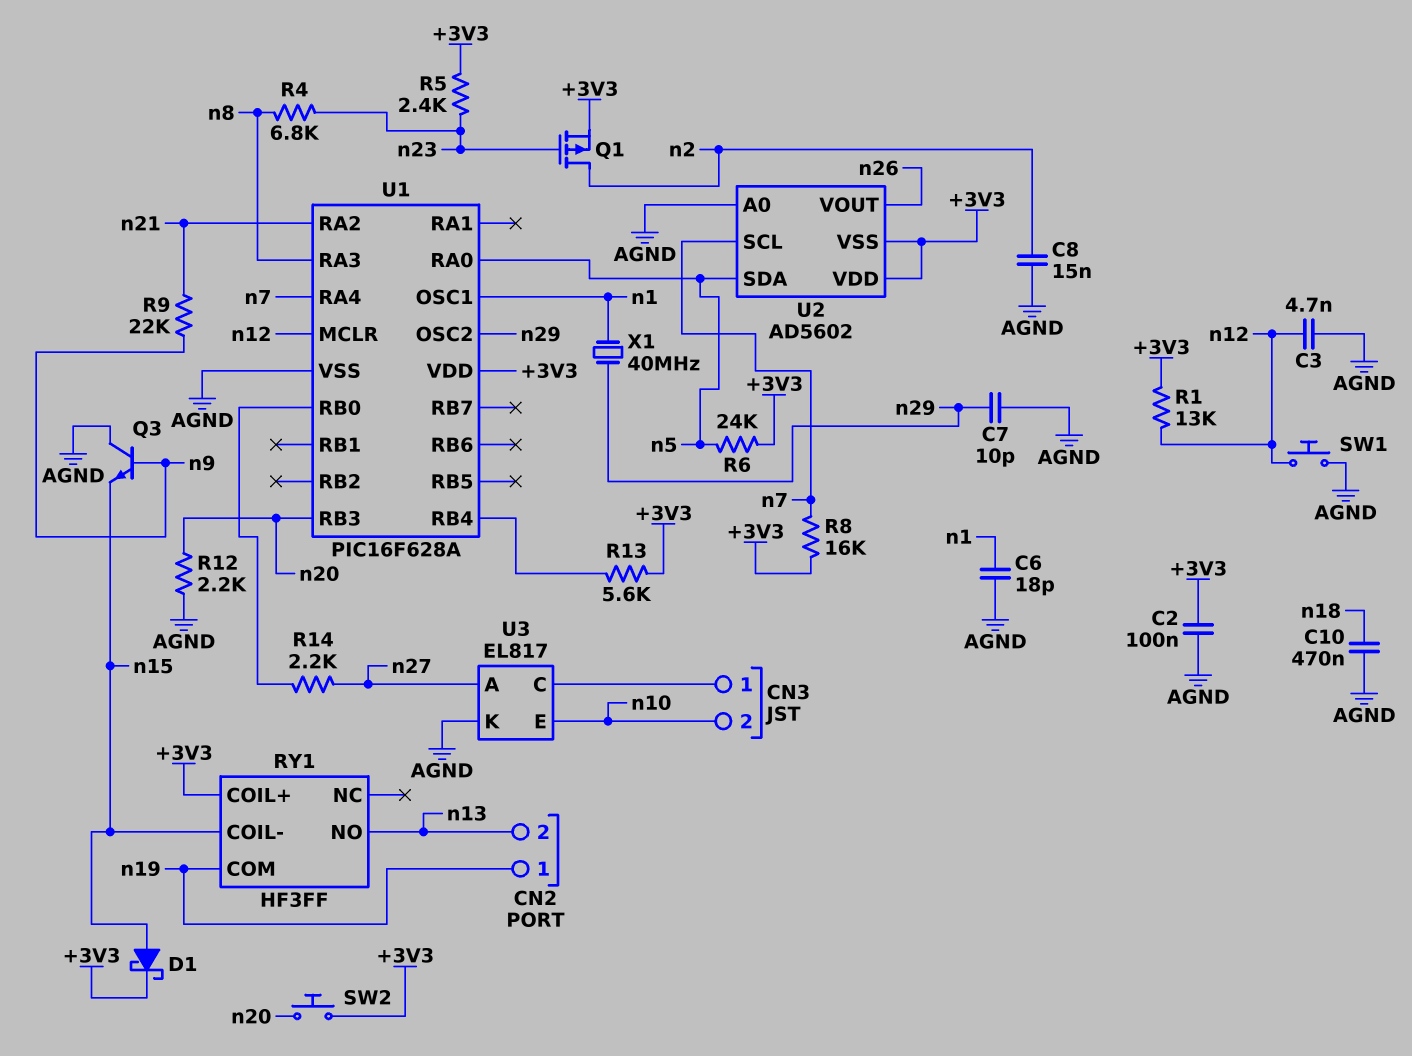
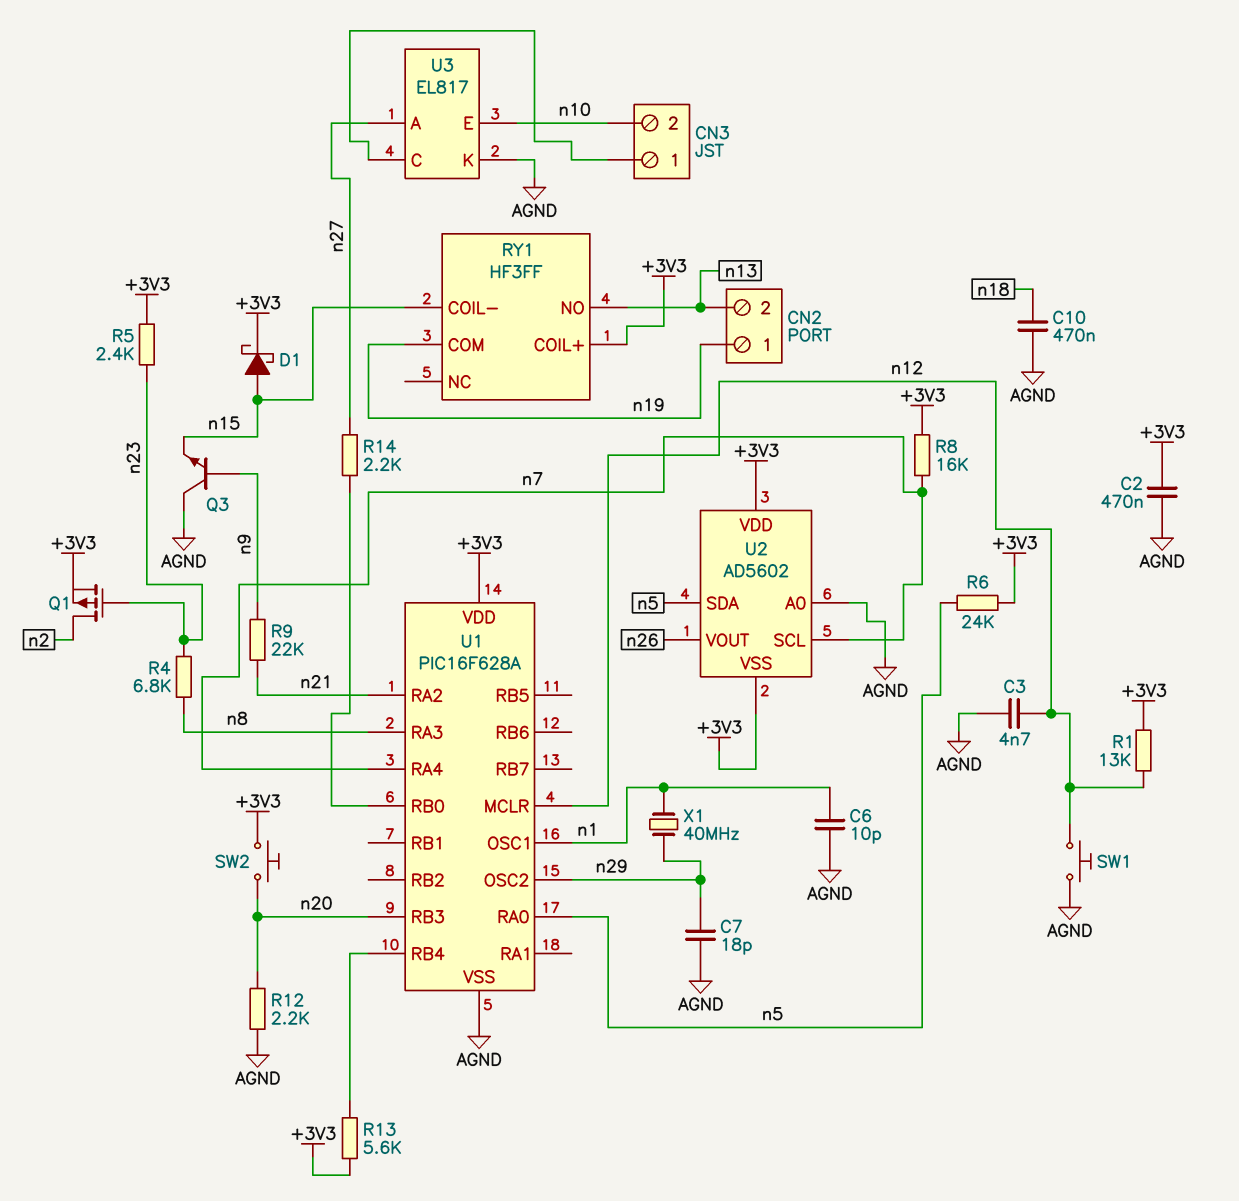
C2: 100nF (+3V3, AGND) -> 470nF (+3V3, AGND)
C6: 18pF (AGND, n1) -> 10pF (AGND, n1)
C7: 10pF (AGND, n29) -> 18pF (AGND, n29)
C8: 15nF (AGND, n2) -> none

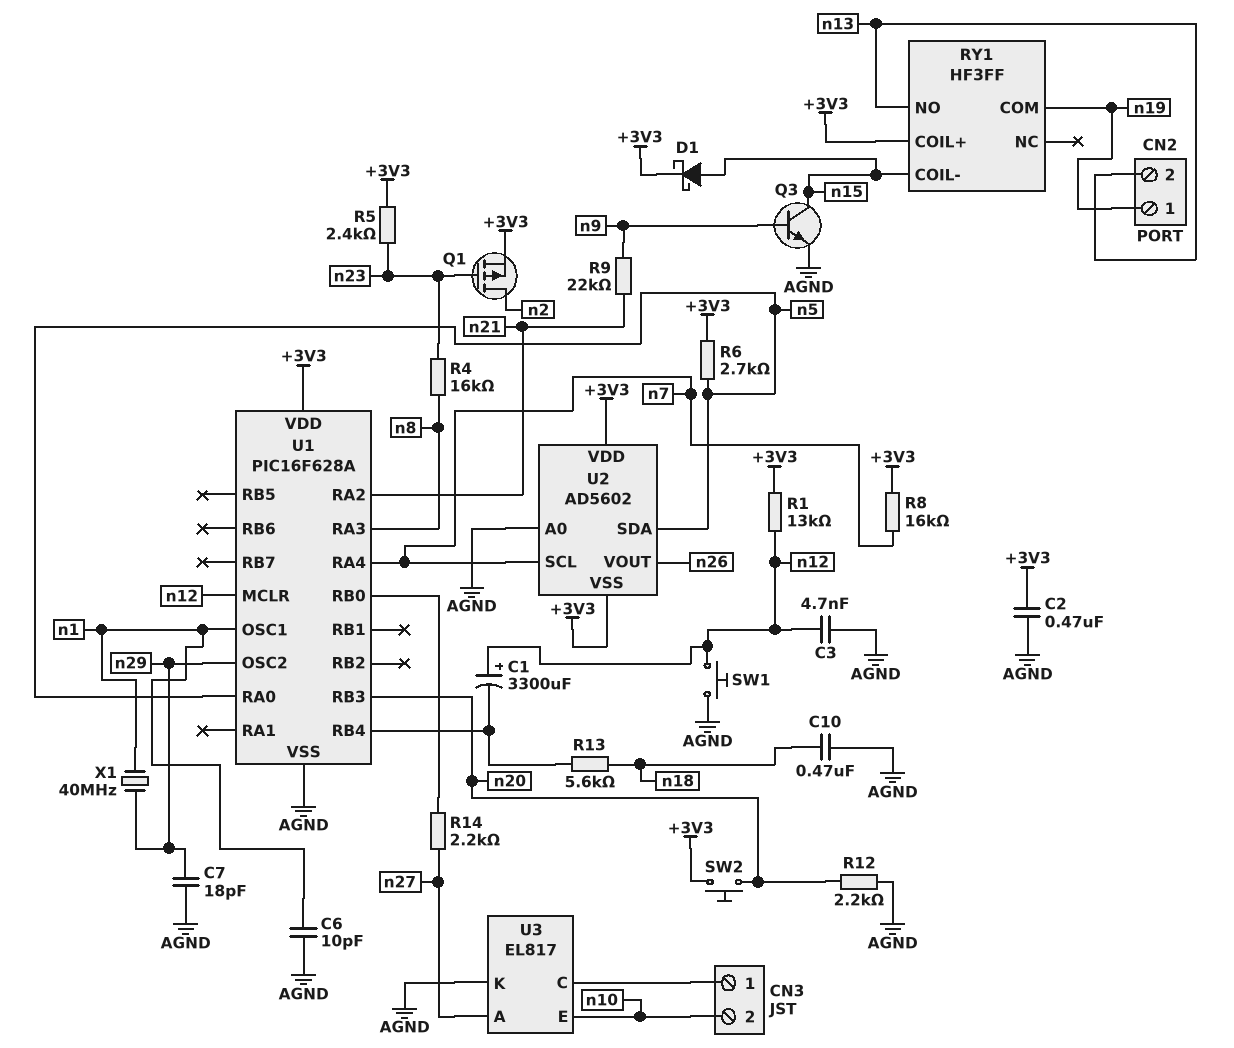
C1: none -> 3300uF (plus n12, minus U1/RB4)
Q3: NPN (B n9, C AGND, E n15) -> NPN (B n9, C n15, E AGND)
R4: 6.8k (n8, n23) -> 16k (n8, n23)
R6: 24k (+3V3, n5) -> 2.7k (+3V3, n5)
R13: 5.6k (+3V3, U1/RB4) -> 5.6k (U1/RB4, n18)

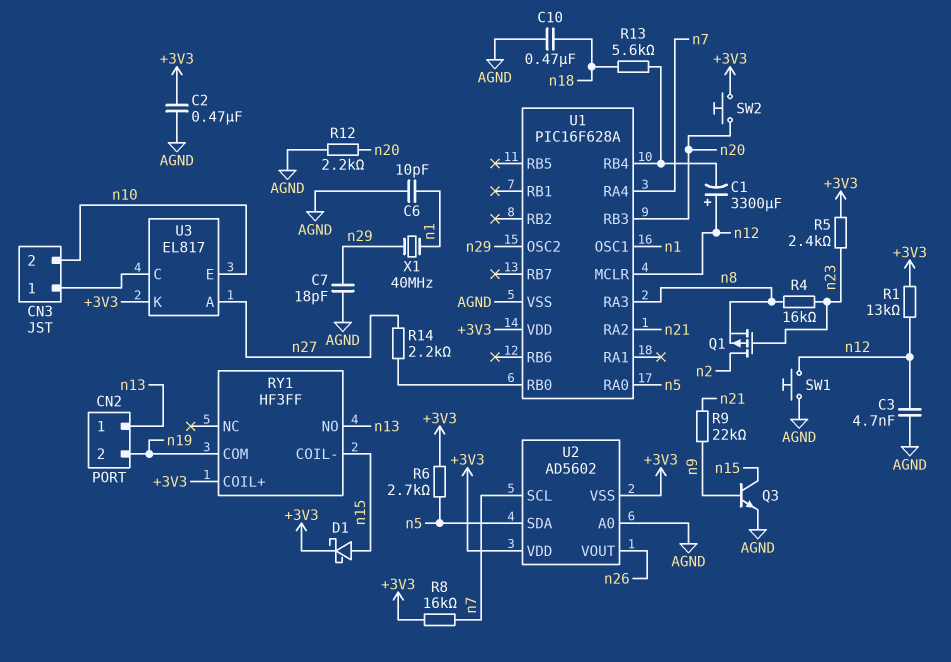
CN2 pin 1: n19 -> n13
CN2 pin 2: n13 -> n19
Q1: PMOS (G n23, D n2, S +3V3) -> PMOS (G n23, D n2, S n8)
U3 pin K: AGND -> +3V3

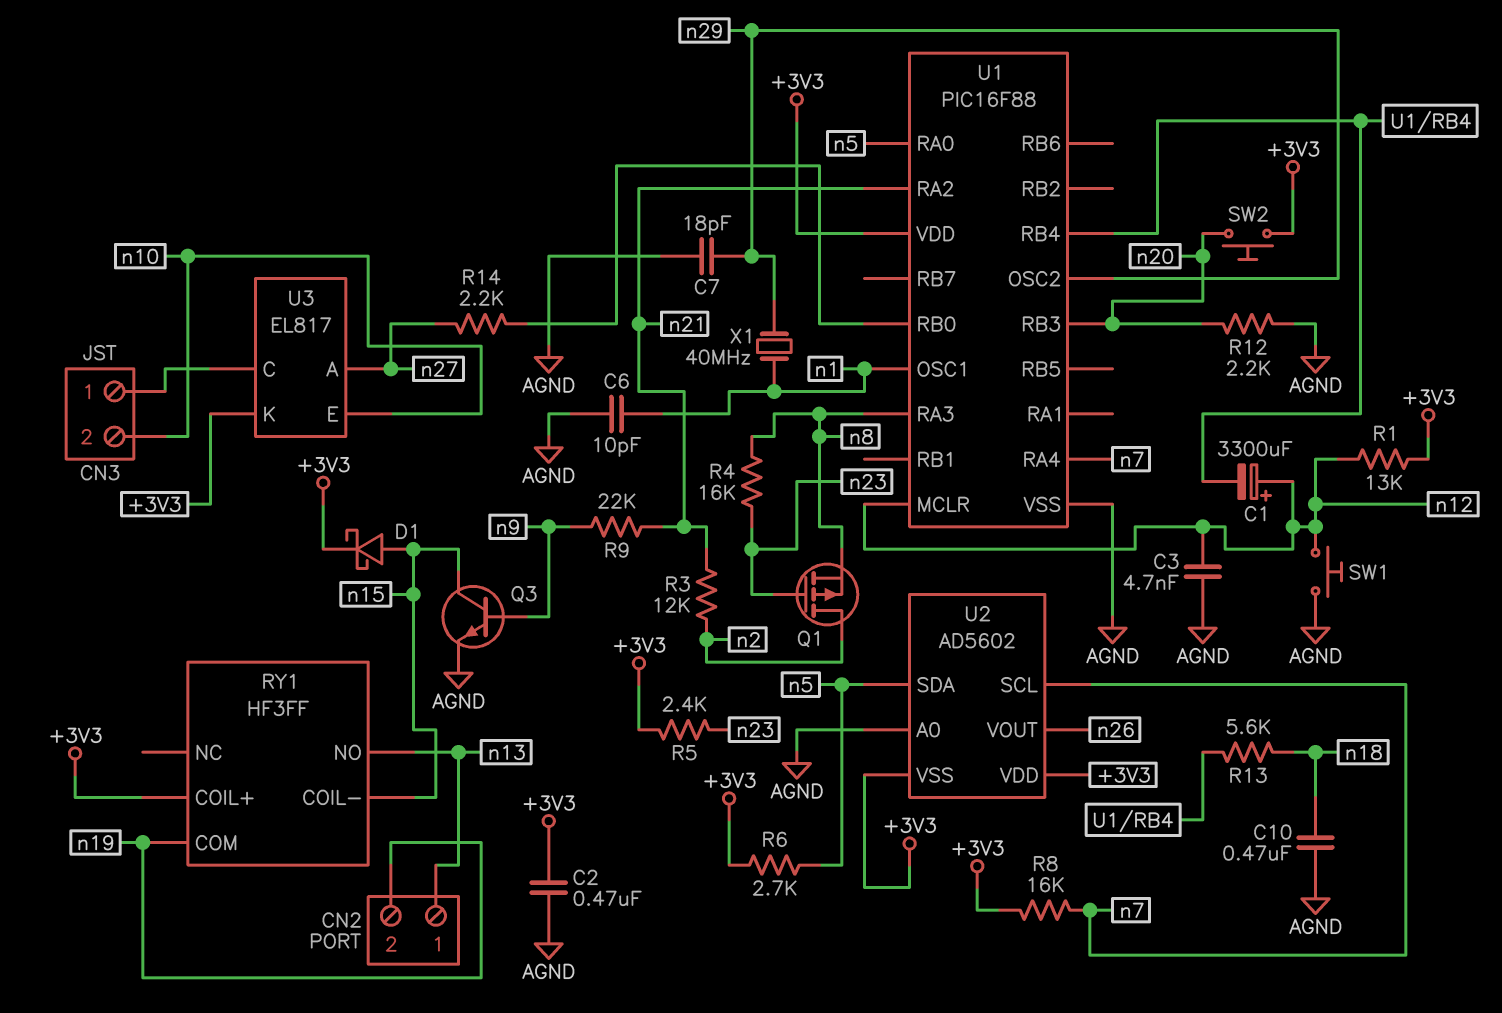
R3: none -> 12k (n2, n21)
U1: PIC16F628A -> PIC16F88

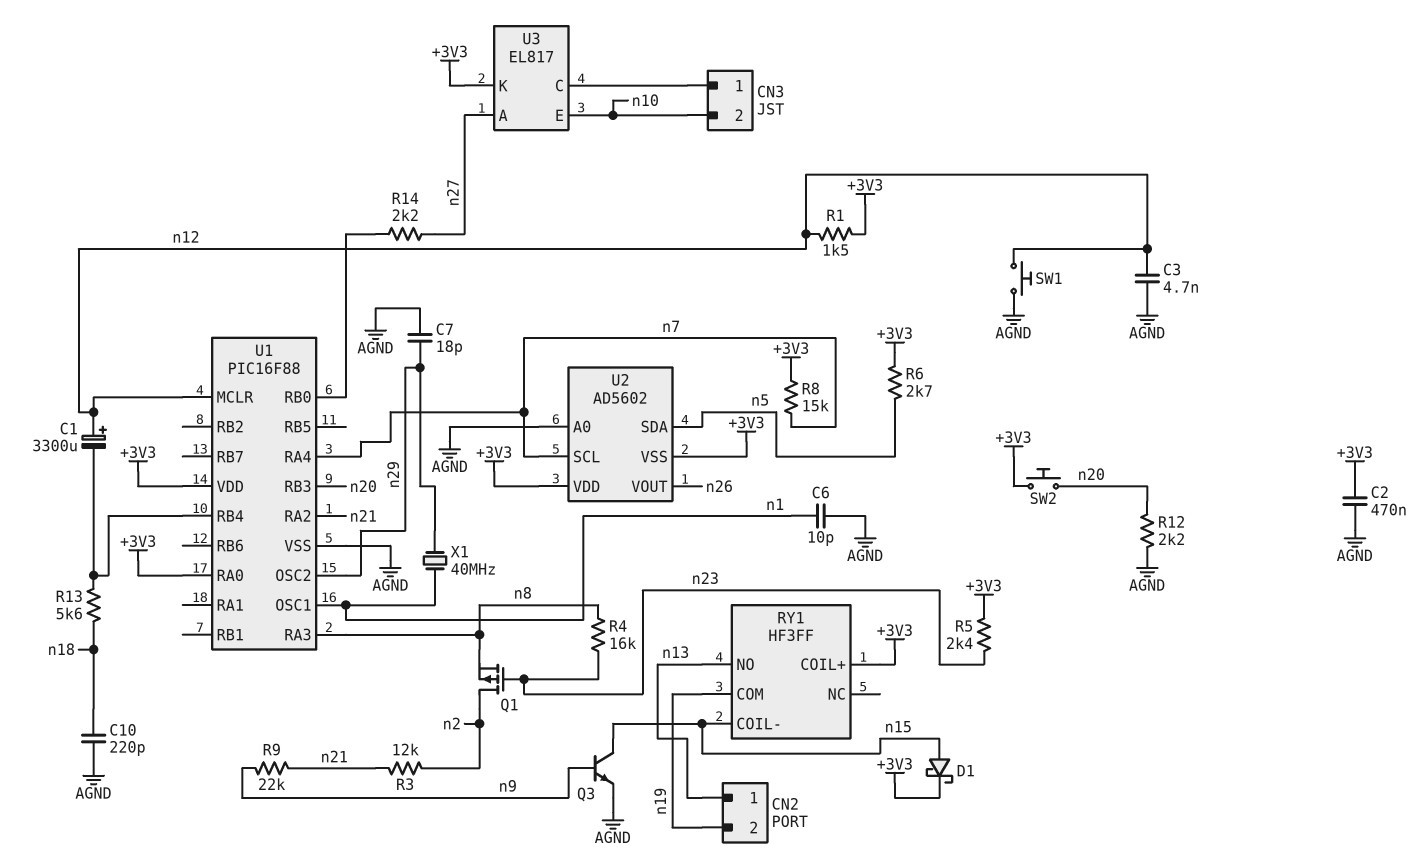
C10: 470nF (AGND, n18) -> 220pF (AGND, n18)
R1: 13k (+3V3, n12) -> 1.5k (+3V3, n12)
R8: 16k (+3V3, n7) -> 15k (+3V3, n7)
U1 pin RA0: n5 -> +3V3

